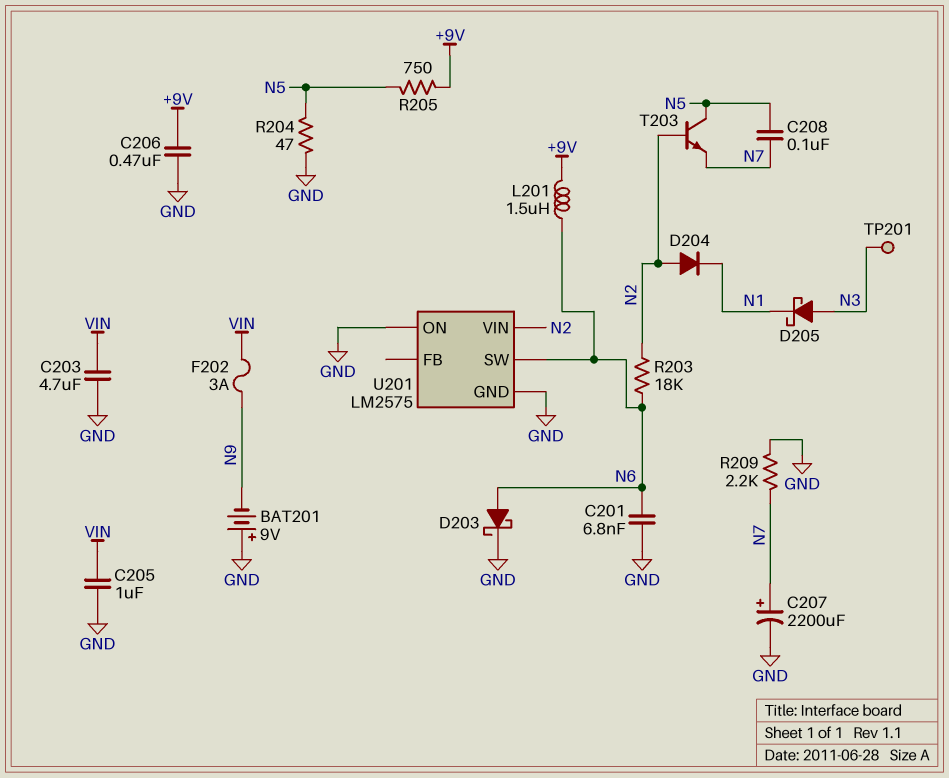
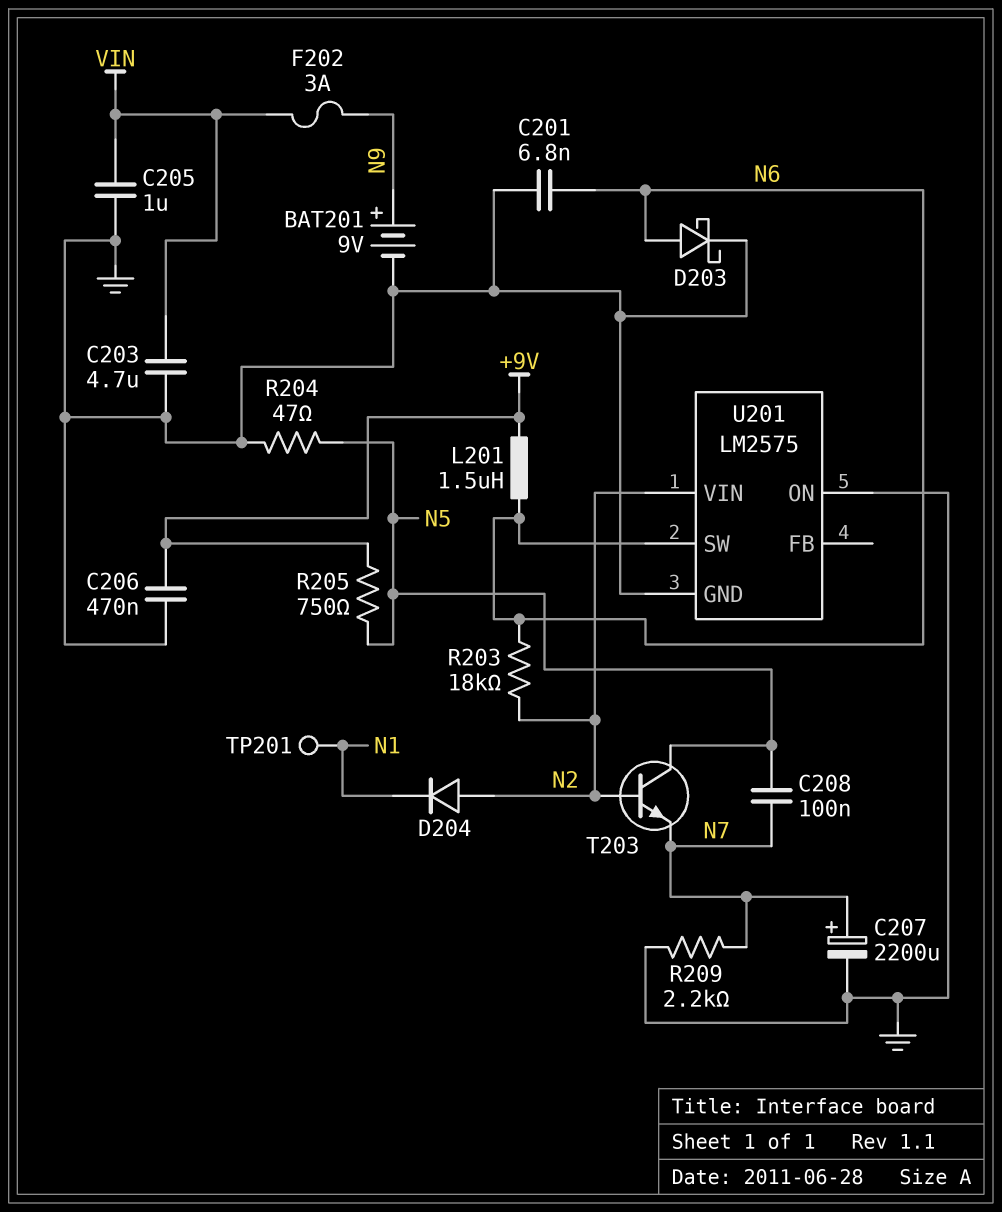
BAT201: 9V (plus GND, minus N9) -> 9V (plus N9, minus GND)
D205: schottky (A N3, K N1) -> none
TP201: test point (N3) -> test point (N1)

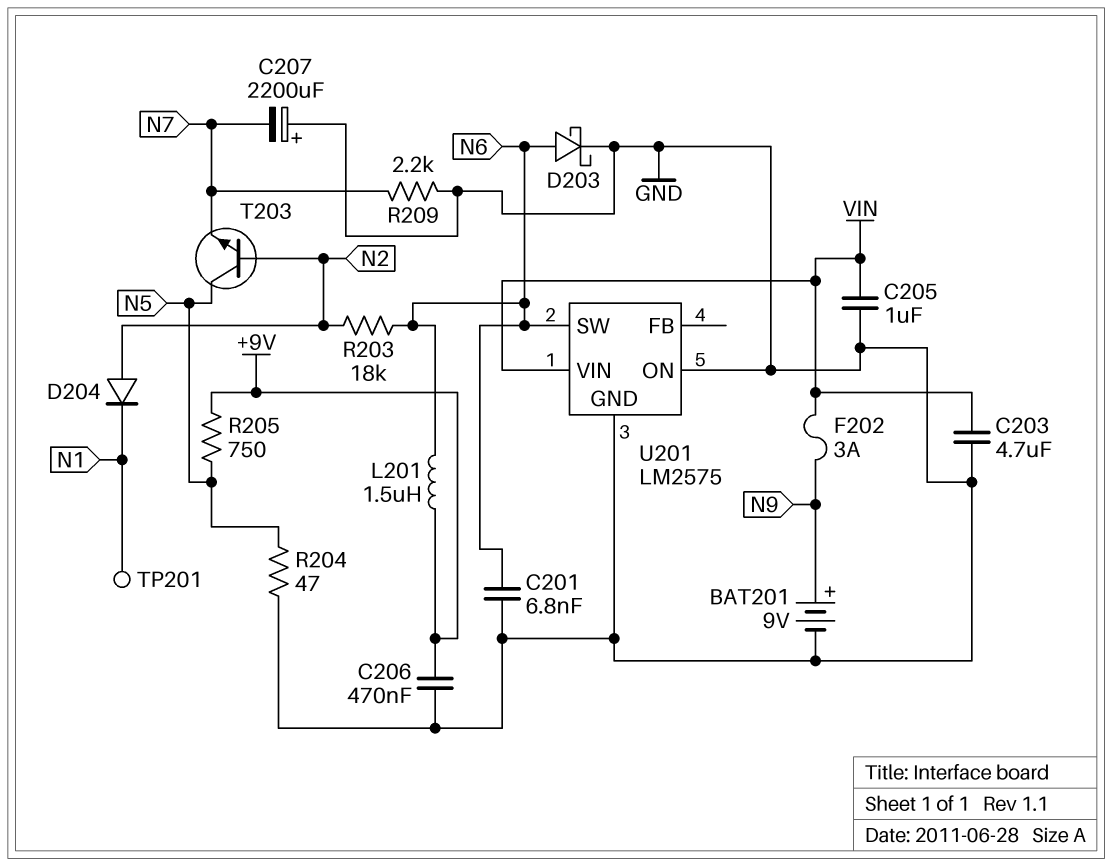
C207: 2200uF (plus N7, minus GND) -> 2200uF (plus GND, minus N7)
C208: 100nF (N5, N7) -> none
U201 pin VIN: N2 -> VIN

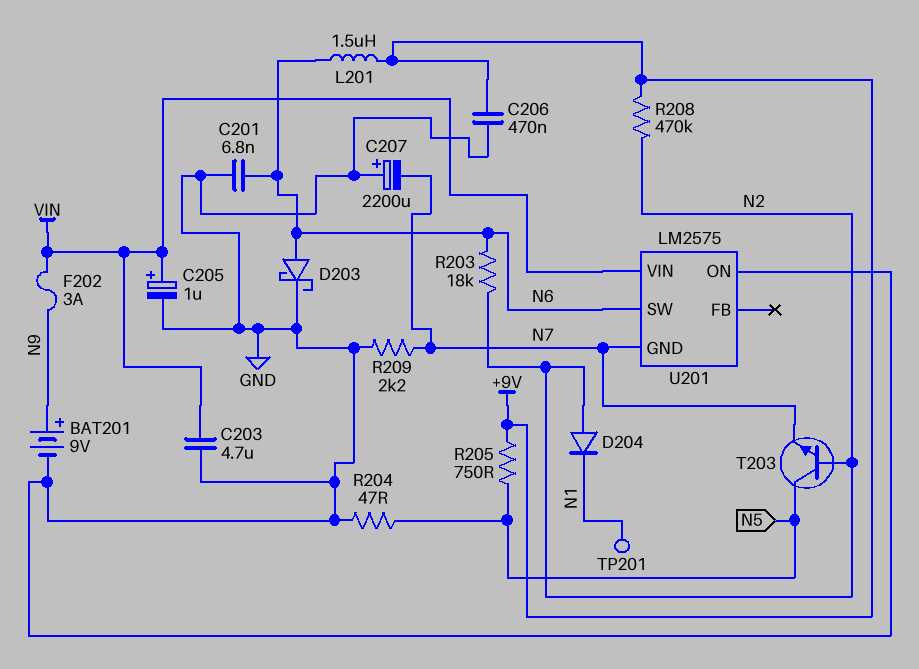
C205: 1uF (GND, VIN) -> 1uF (plus VIN, minus GND)
R208: none -> 470k (+9V, N2)
U201 pin GND: GND -> N7

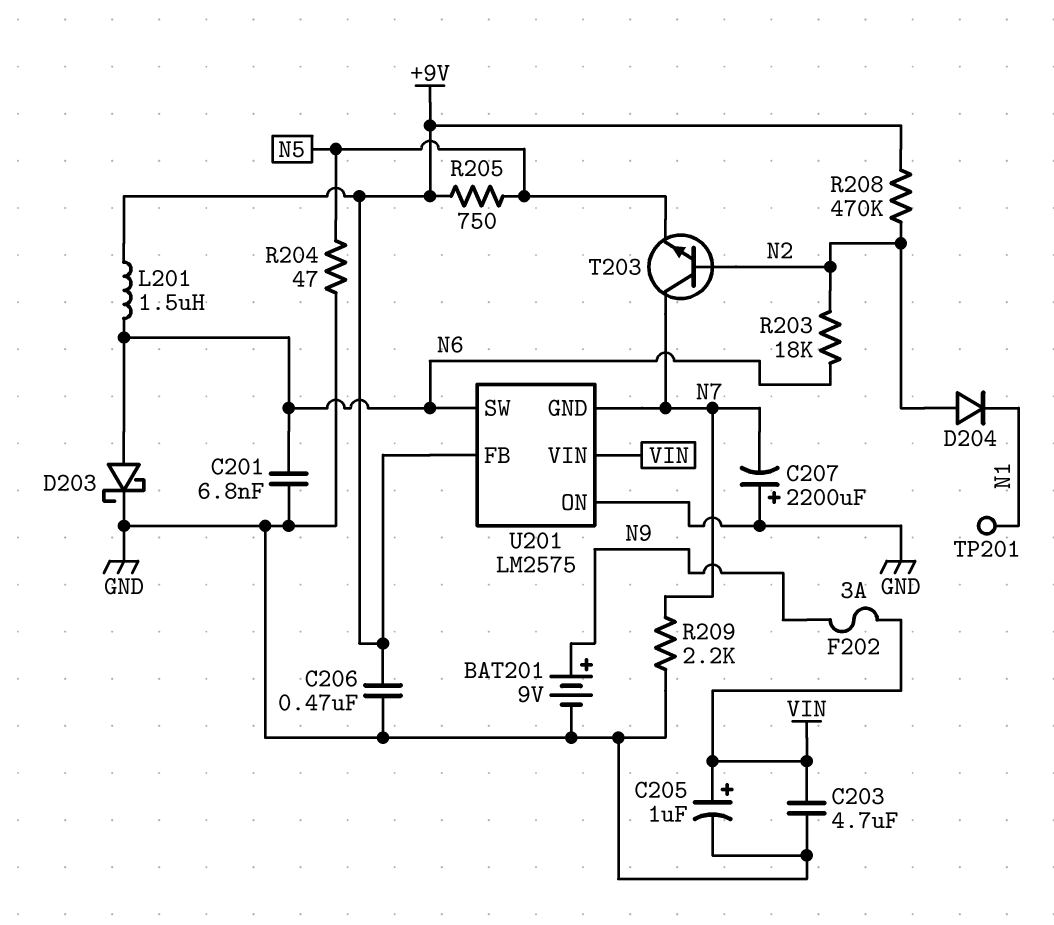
T203: NPN (B N2, C N5, E N7) -> NPN (B N2, C N7, E N5)
U201 pin FB: none -> +9V

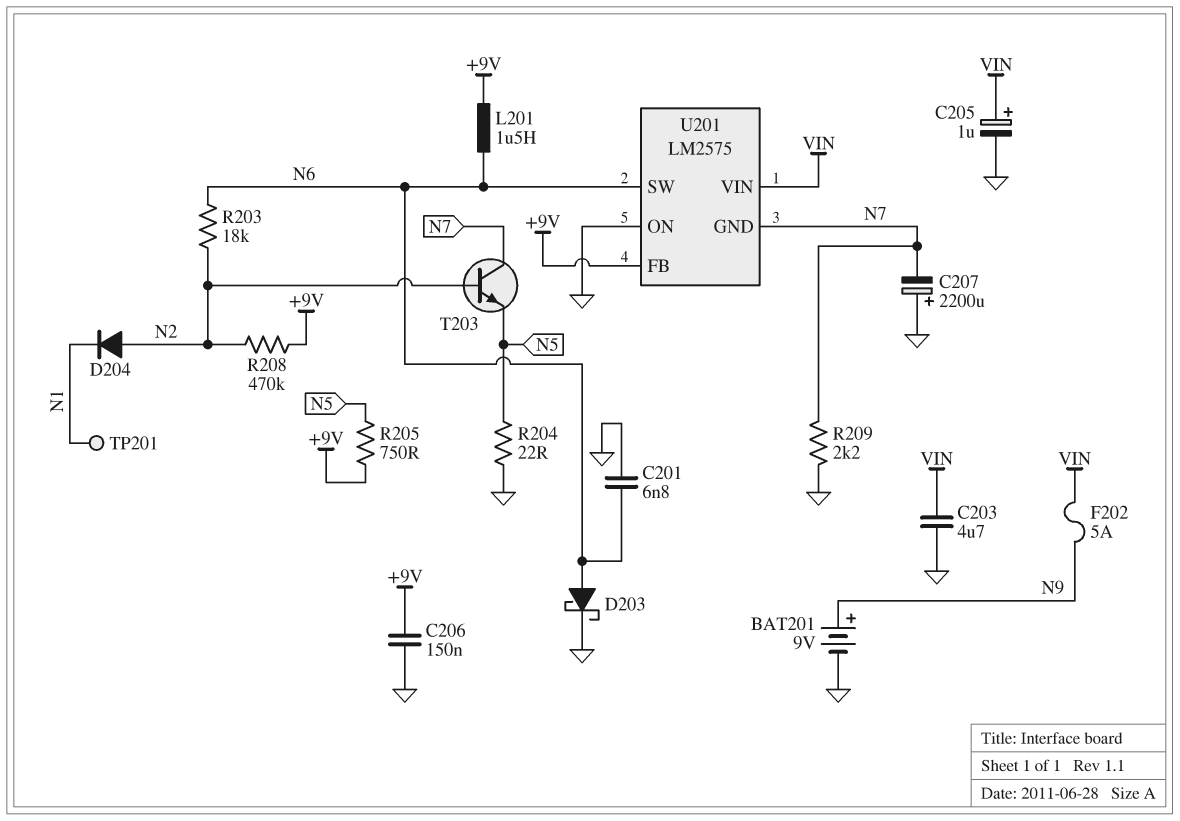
C206: 470nF (+9V, GND) -> 150nF (+9V, GND)
F202: 3A (N9, VIN) -> 5A (N9, VIN)
R204: 47 (GND, N5) -> 22 (GND, N5)

